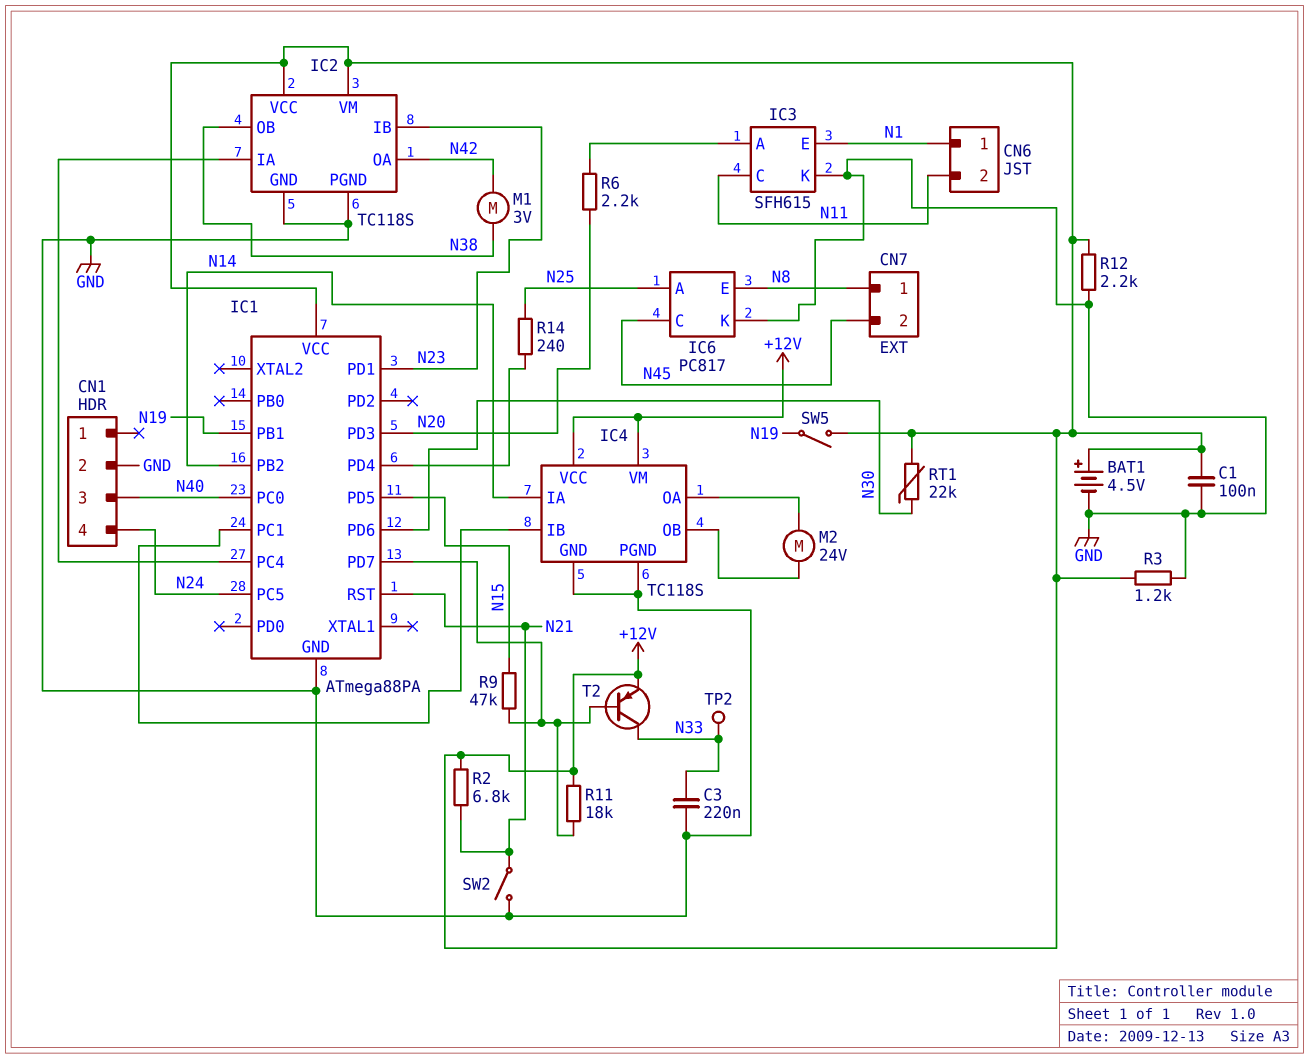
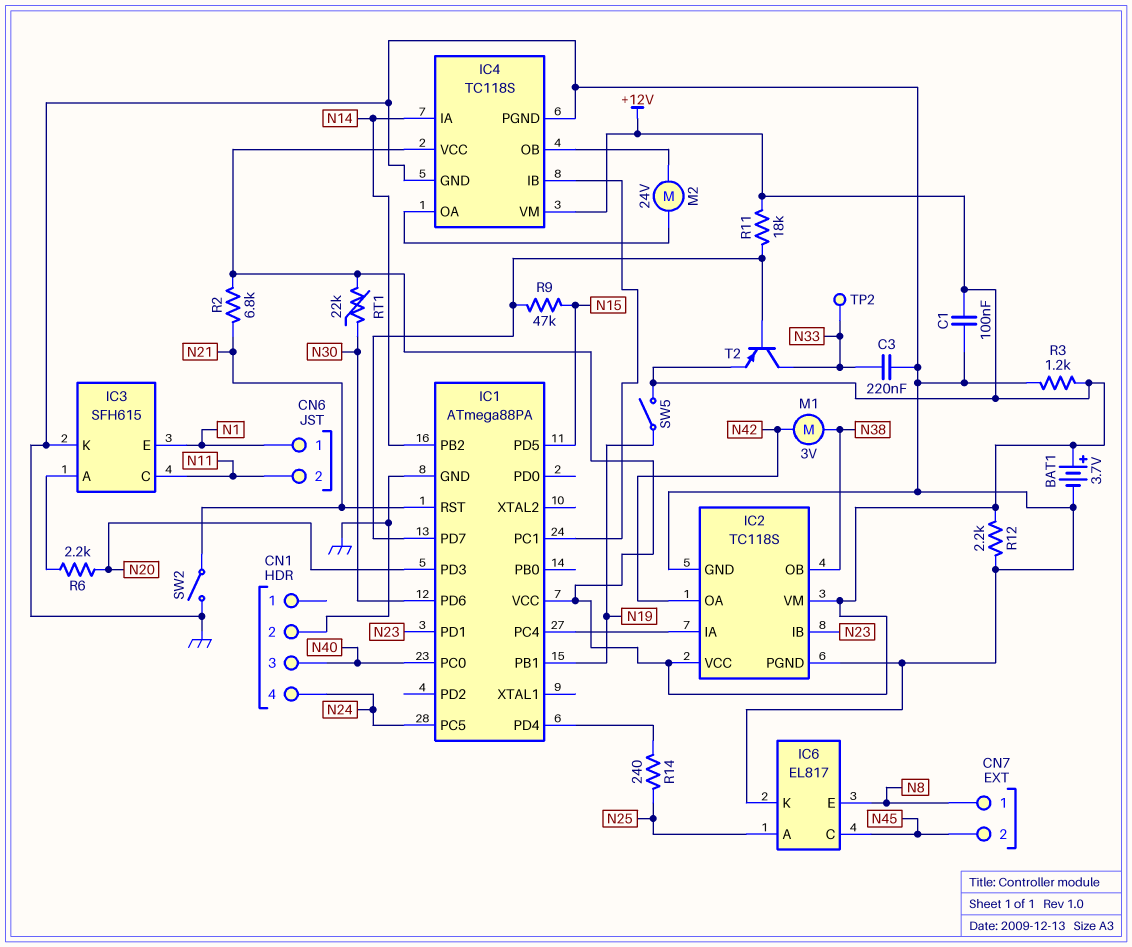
BAT1: 4.5V (plus +12V, minus GND) -> 3.7V (plus +12V, minus GND)
IC6: PC817 -> EL817

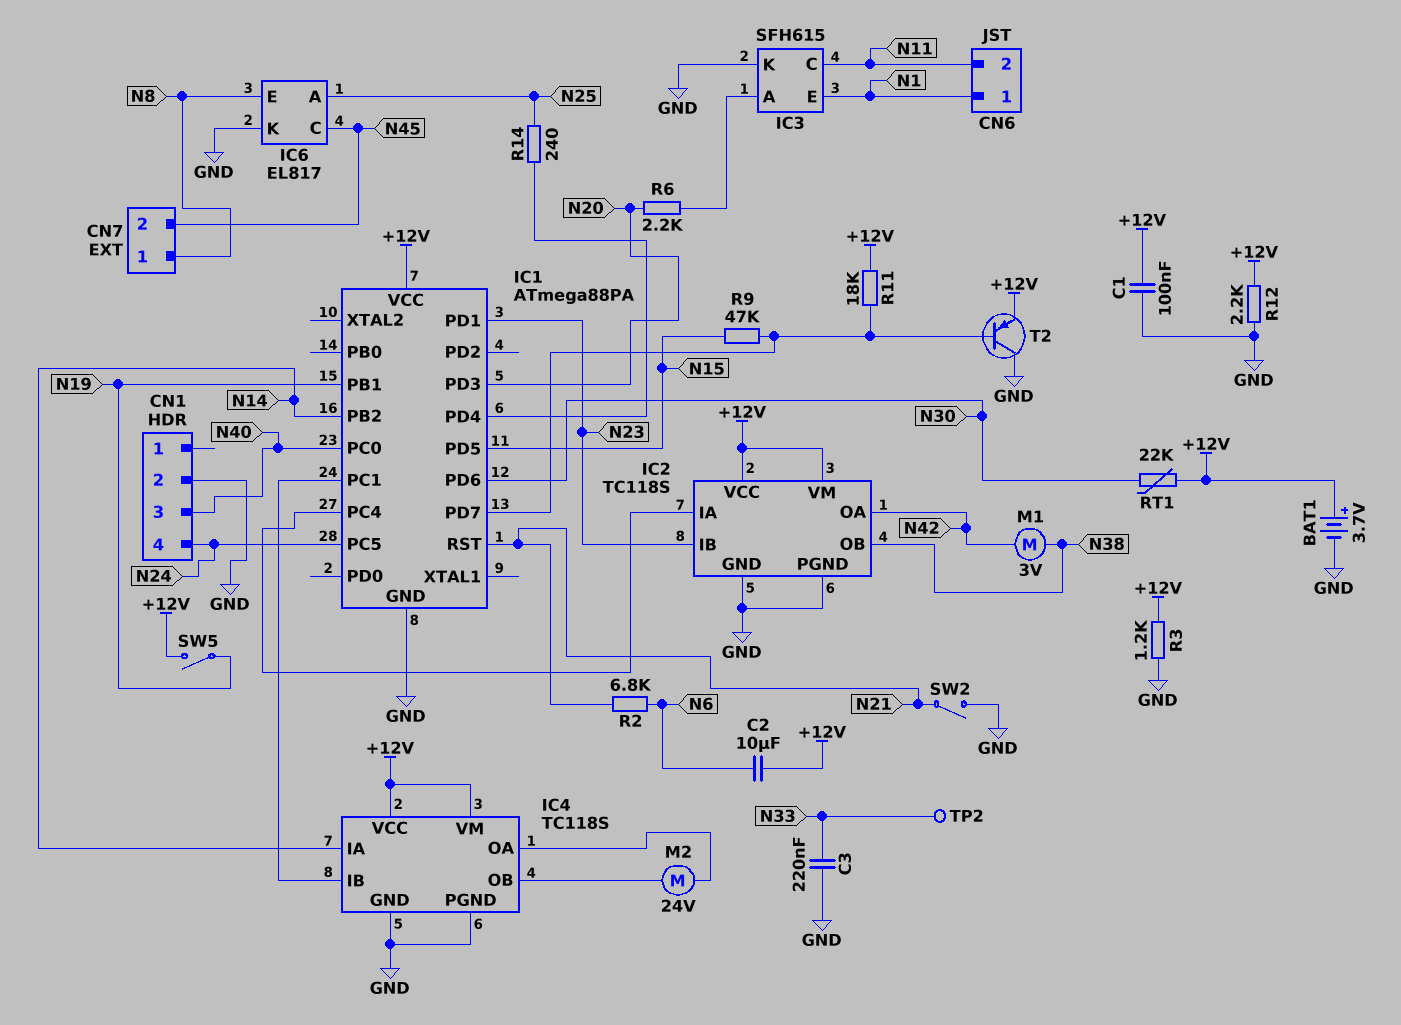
C2: none -> 10uF (+12V, N6)
R2: 6.8k (+12V, N21) -> 6.8k (N6, N21)
T2: PNP (B IC1/PD7, C N33, E +12V) -> PNP (B IC1/PD7, C GND, E +12V)

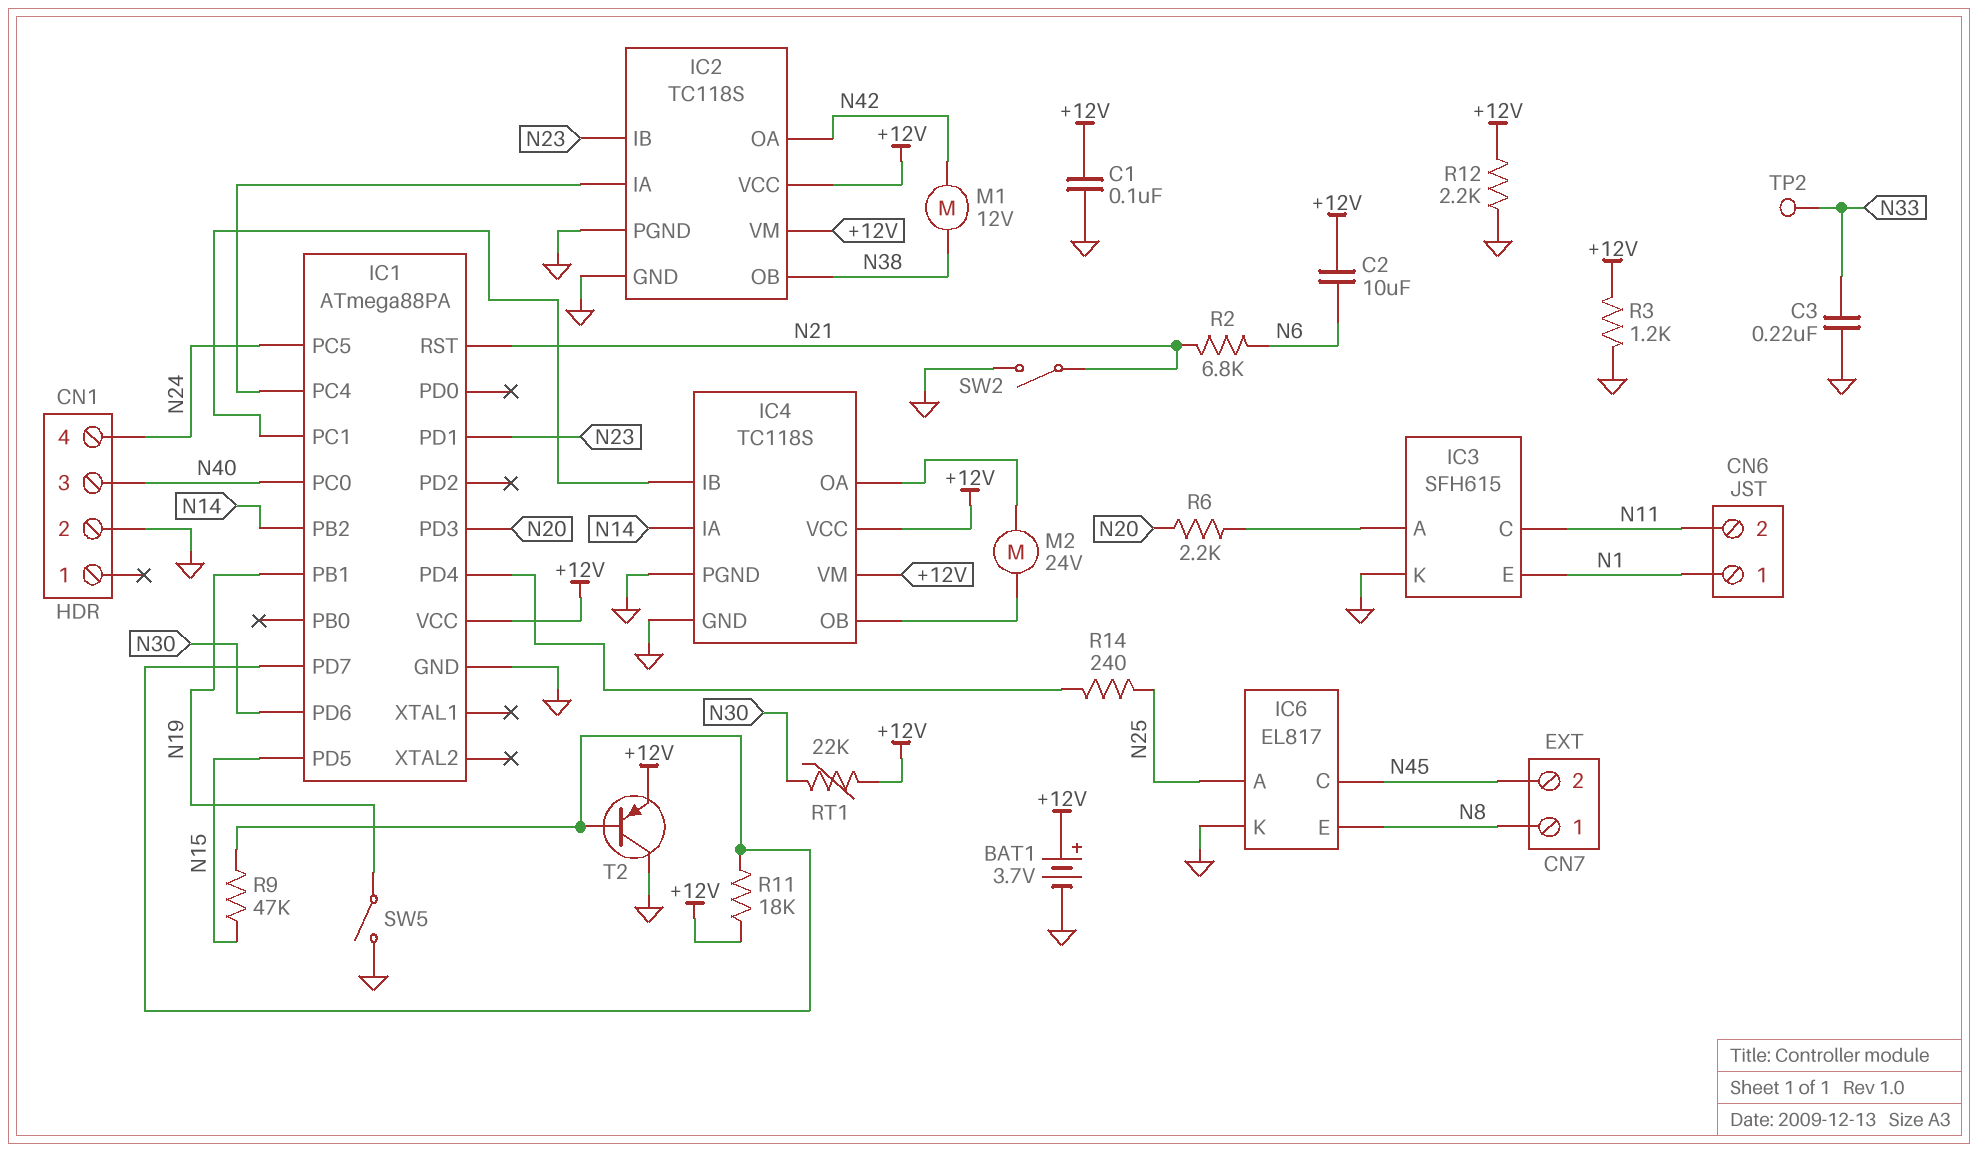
M1: motor 3V (N38, N42) -> motor 12V (N38, N42)
SW5: switch (+12V, N19) -> switch (GND, N19)

